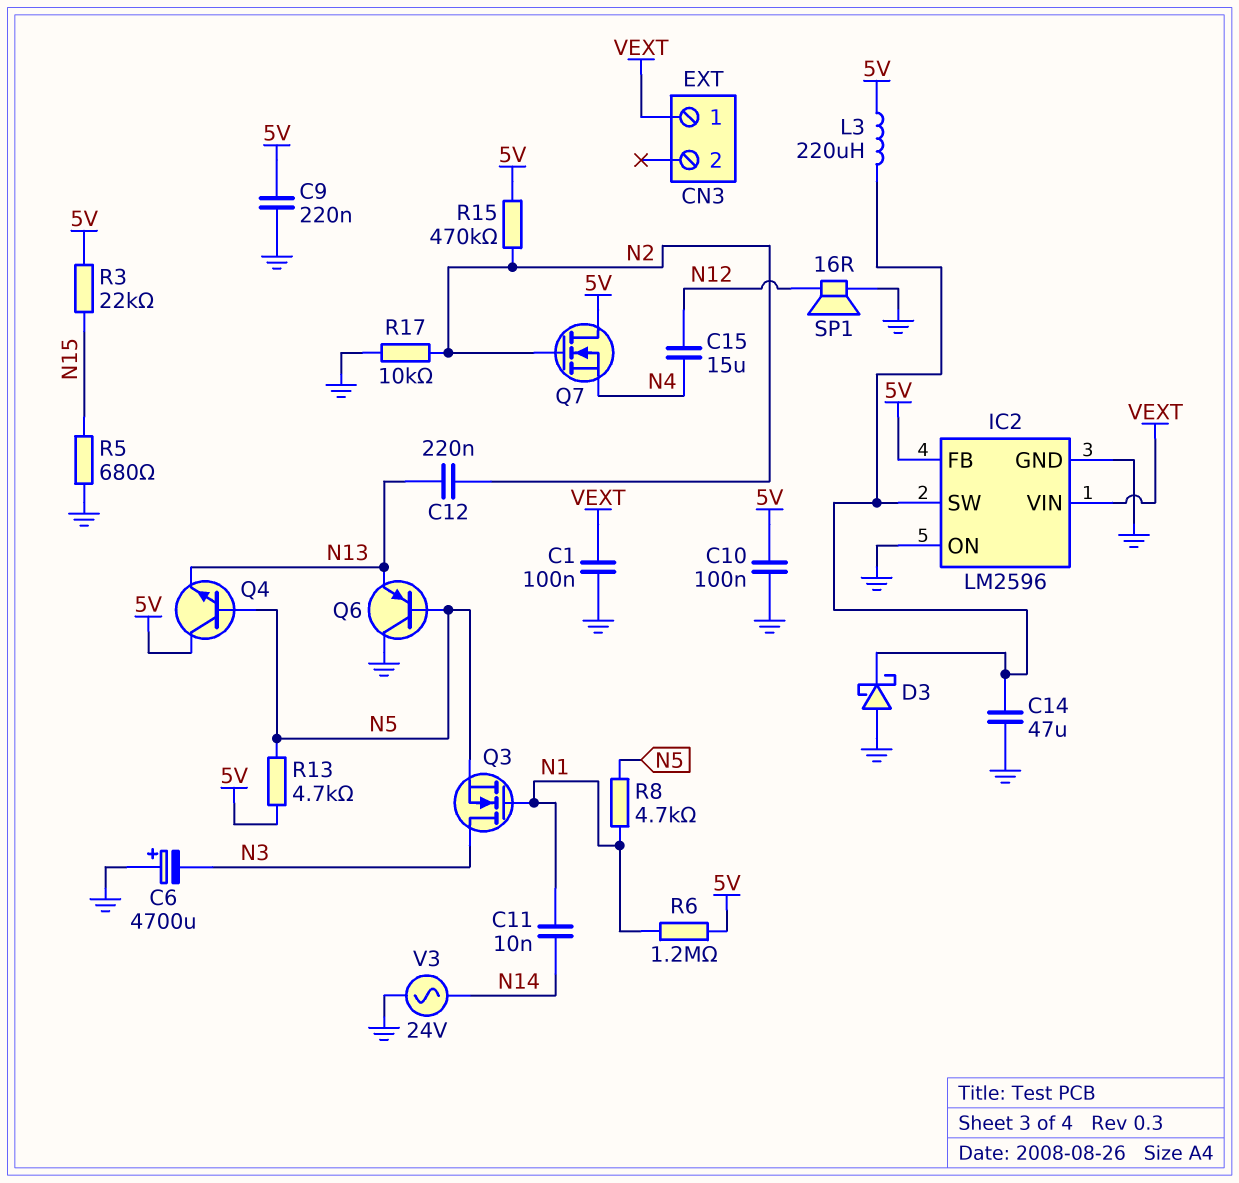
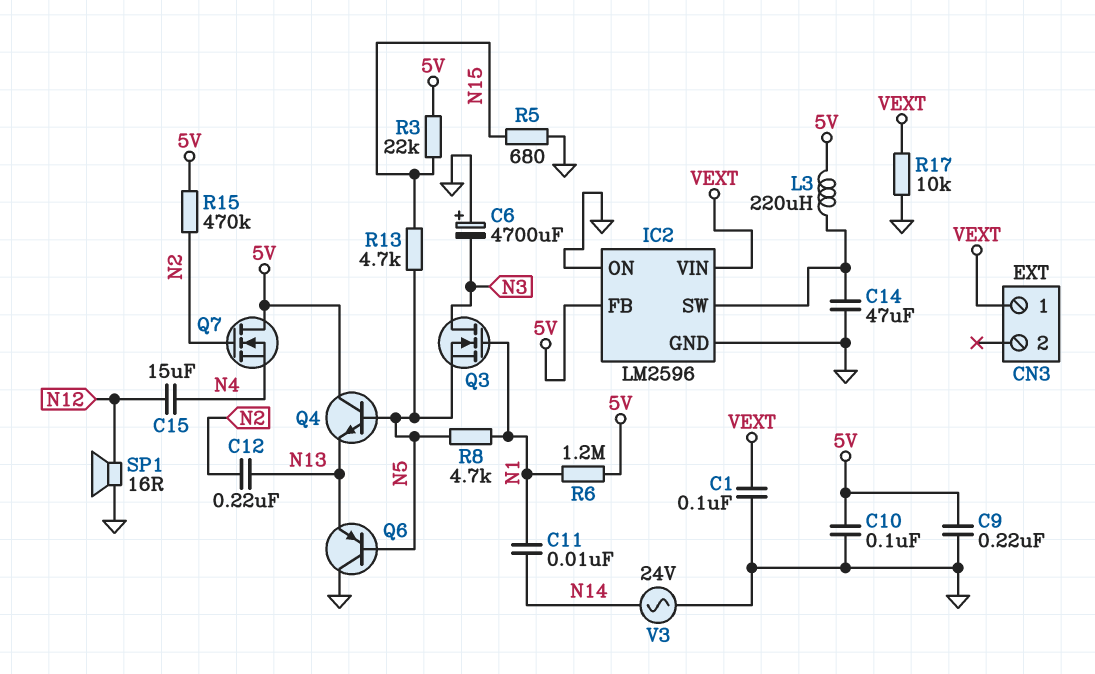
D3: schottky (A GND, K IC2/SW) -> none
R13: 4.7k (5V, N5) -> 4.7k (N5, N15)
R17: 10k (GND, N2) -> 10k (GND, VEXT)

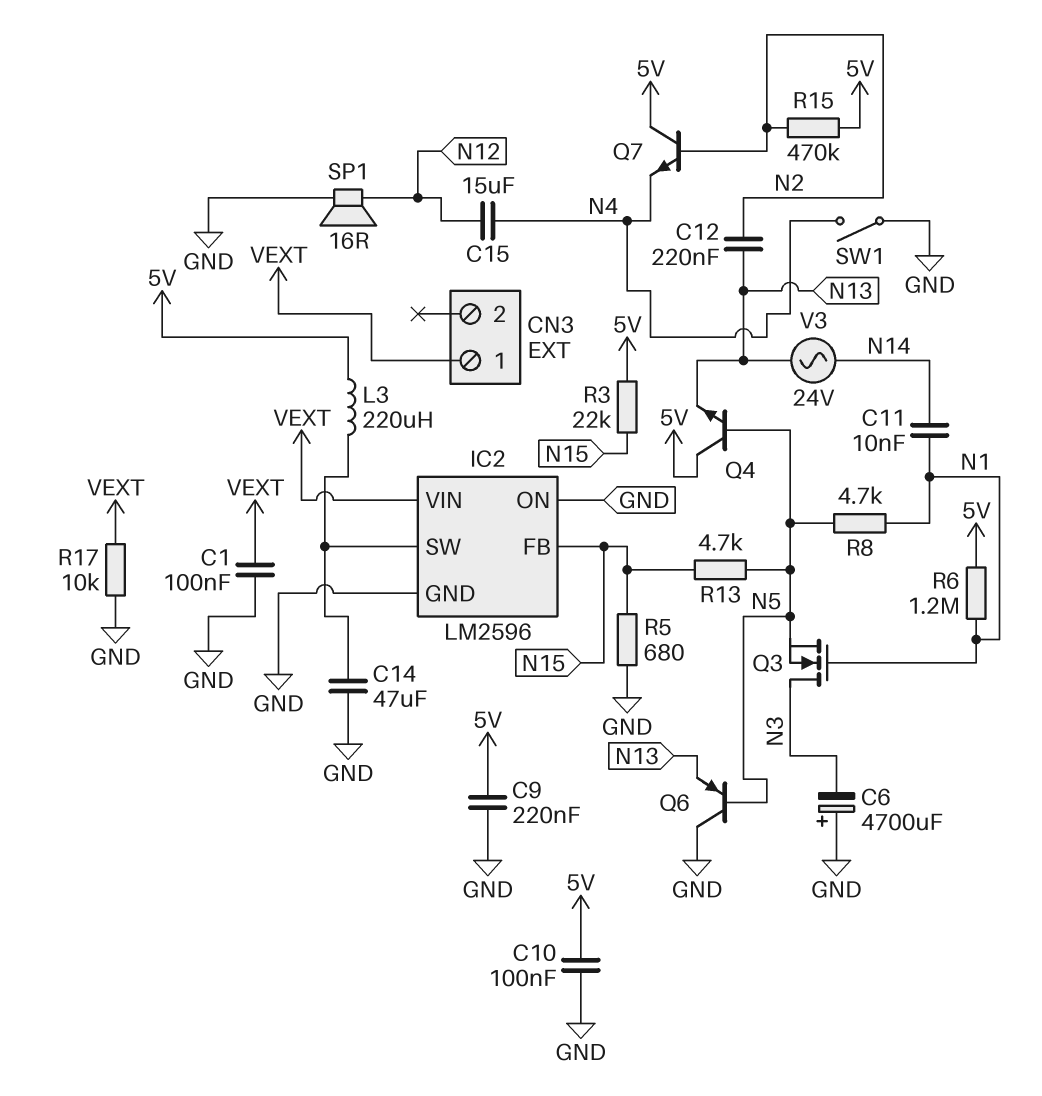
IC2 pin FB: 5V -> N15
Q7: NMOS (G N2, D 5V, S N4) -> NPN (B N2, C 5V, E N4)
SW1: none -> switch (GND, N4)
V3: AC 24V (GND, N14) -> AC 24V (N13, N14)

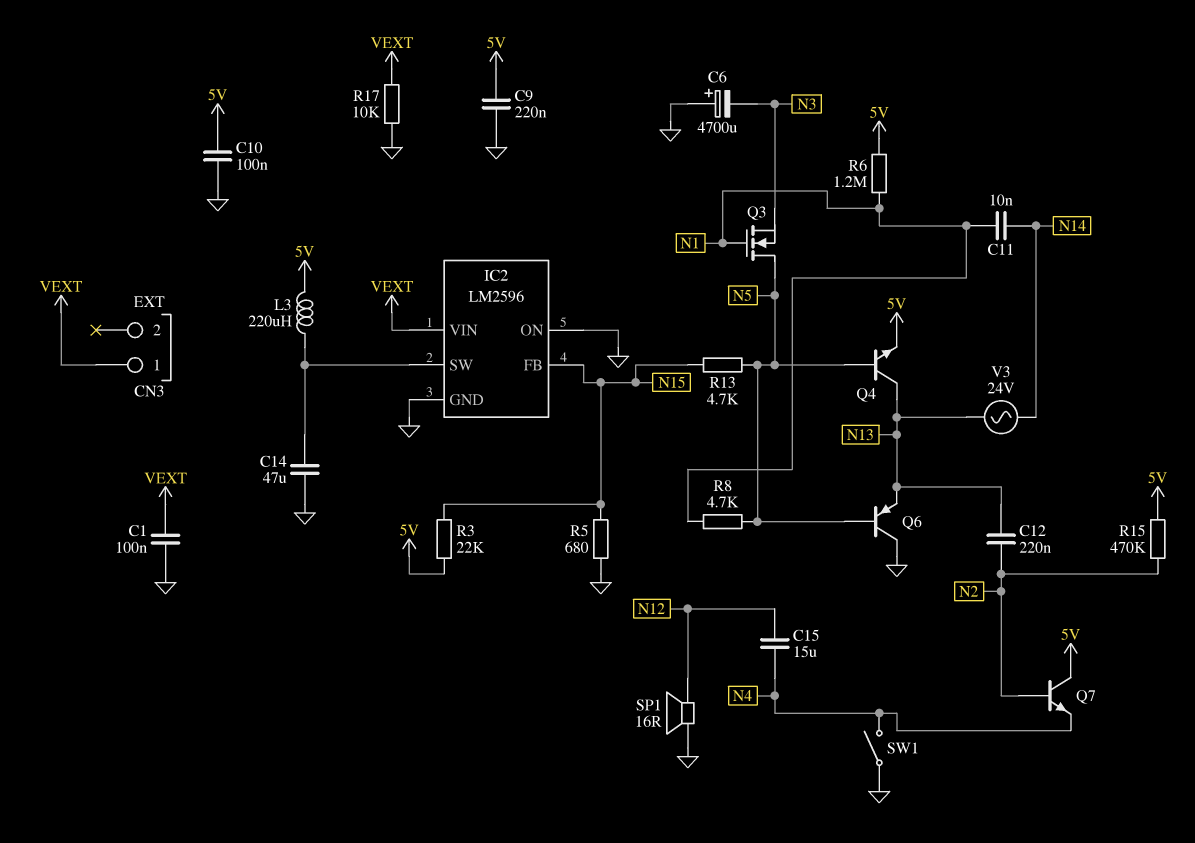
Q3: NMOS (G N1, D N3, S N5) -> NMOS (G N1, D N5, S N3)
Q4: NPN (B N5, C 5V, E N13) -> NPN (B N5, C N13, E 5V)

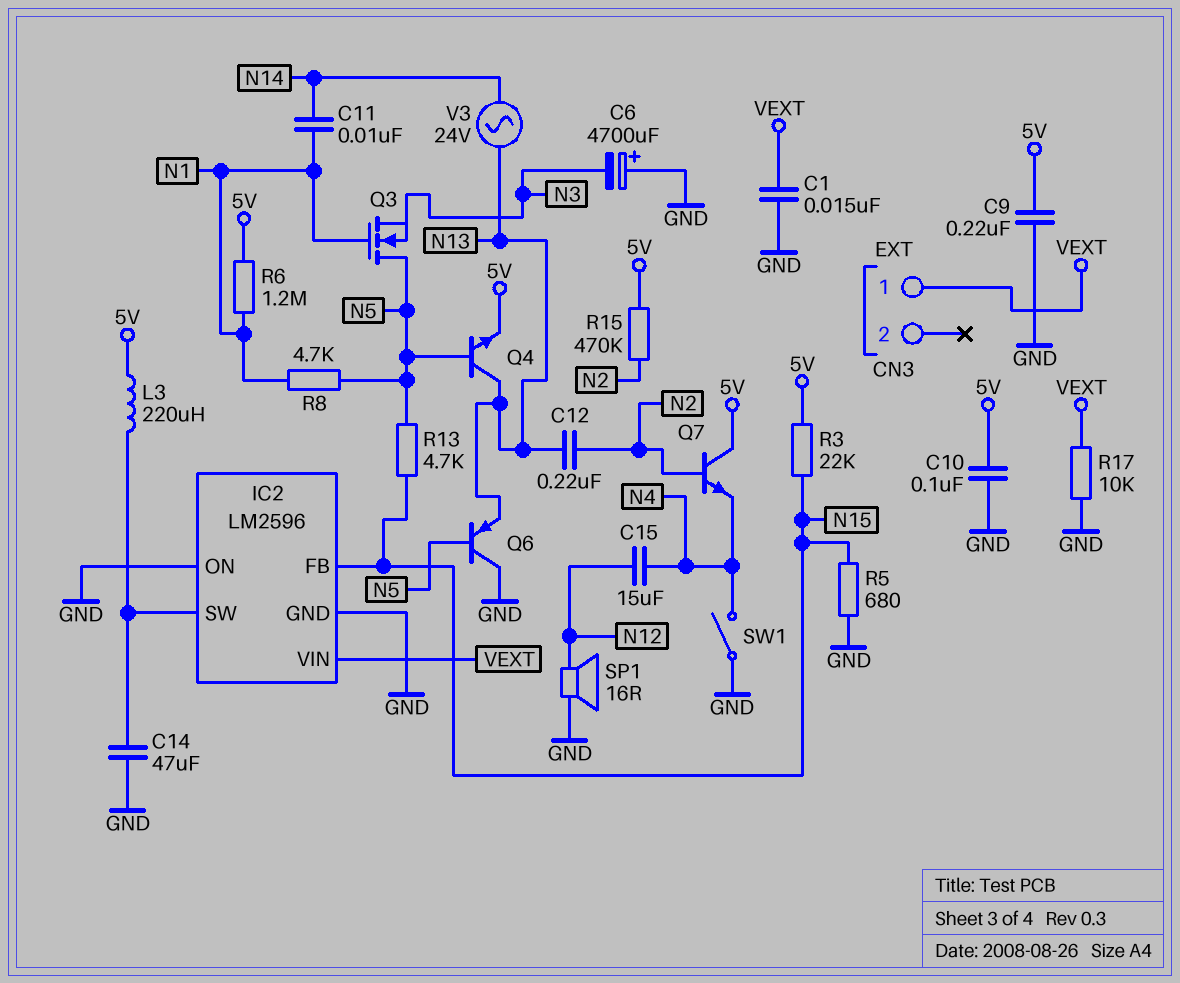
C1: 100nF (GND, VEXT) -> 15nF (GND, VEXT)

